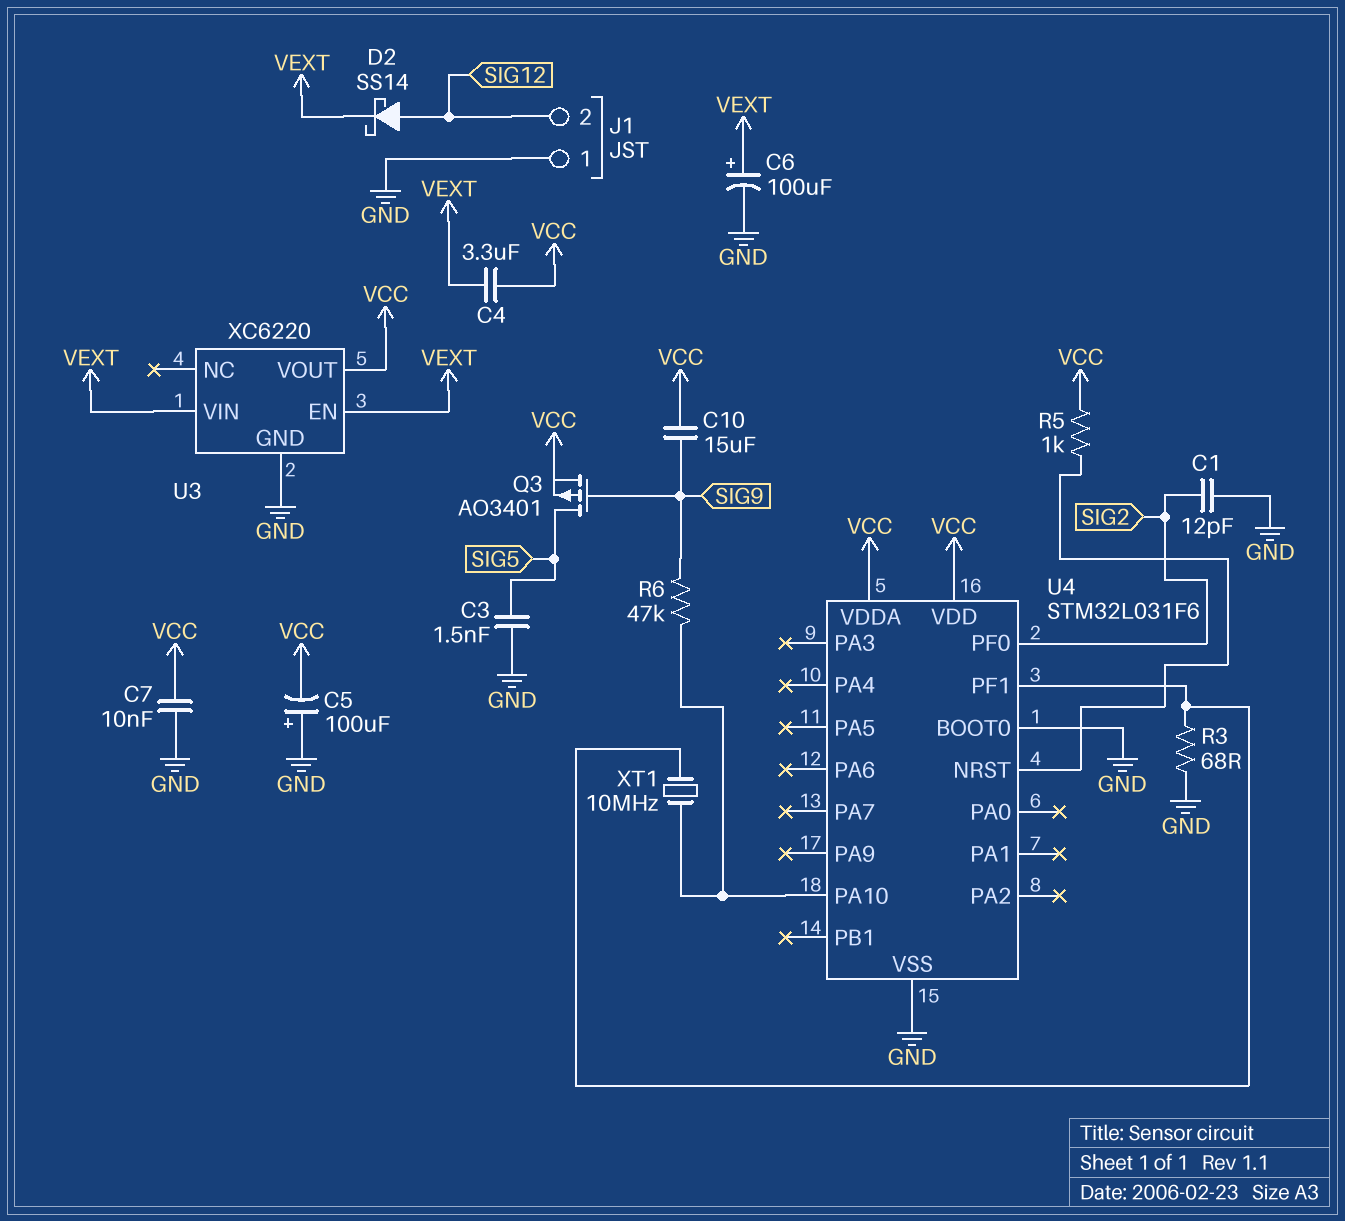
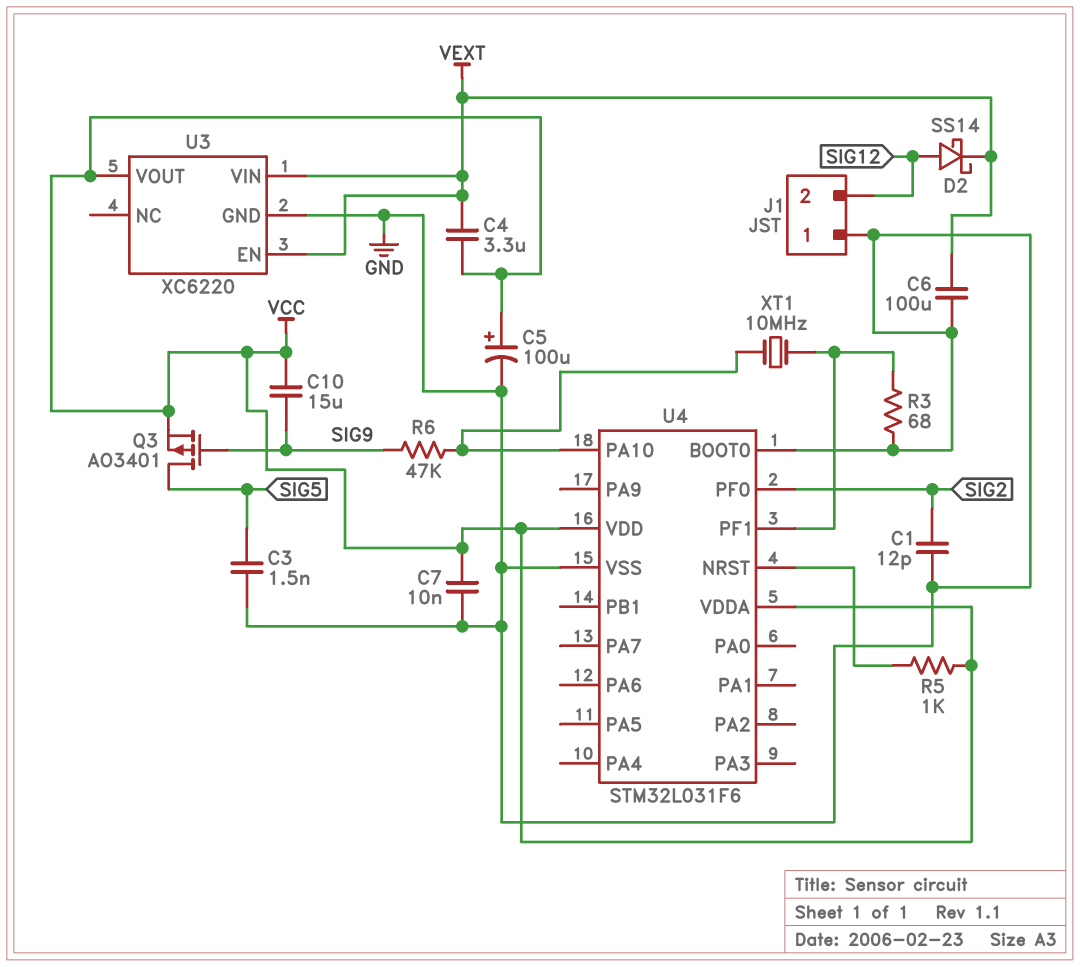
C5: 100uF (plus GND, minus VCC) -> 100uF (plus VCC, minus GND)
C6: 100uF (plus VEXT, minus GND) -> 100uF (GND, VEXT)

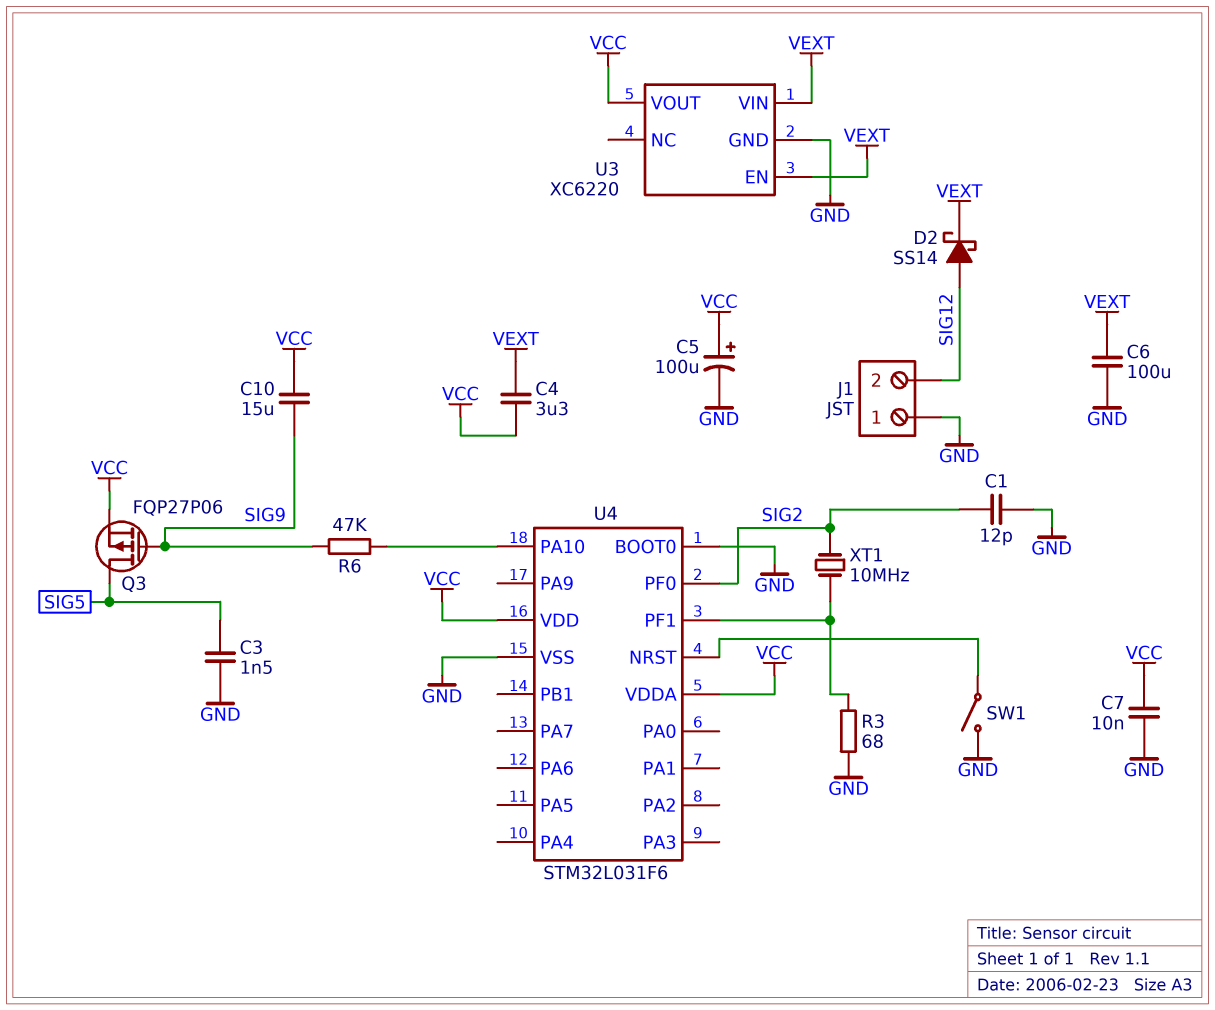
Q3: PMOS AO3401 (G SIG9, D SIG5, S VCC) -> PMOS FQP27P06 (G SIG9, D SIG5, S VCC)
R5: 1k (U4/NRST, VCC) -> none
SW1: none -> switch (GND, U4/NRST)
XT1: 10MHz (U4/PA10, U4/PF1) -> 10MHz (SIG2, U4/PF1)

